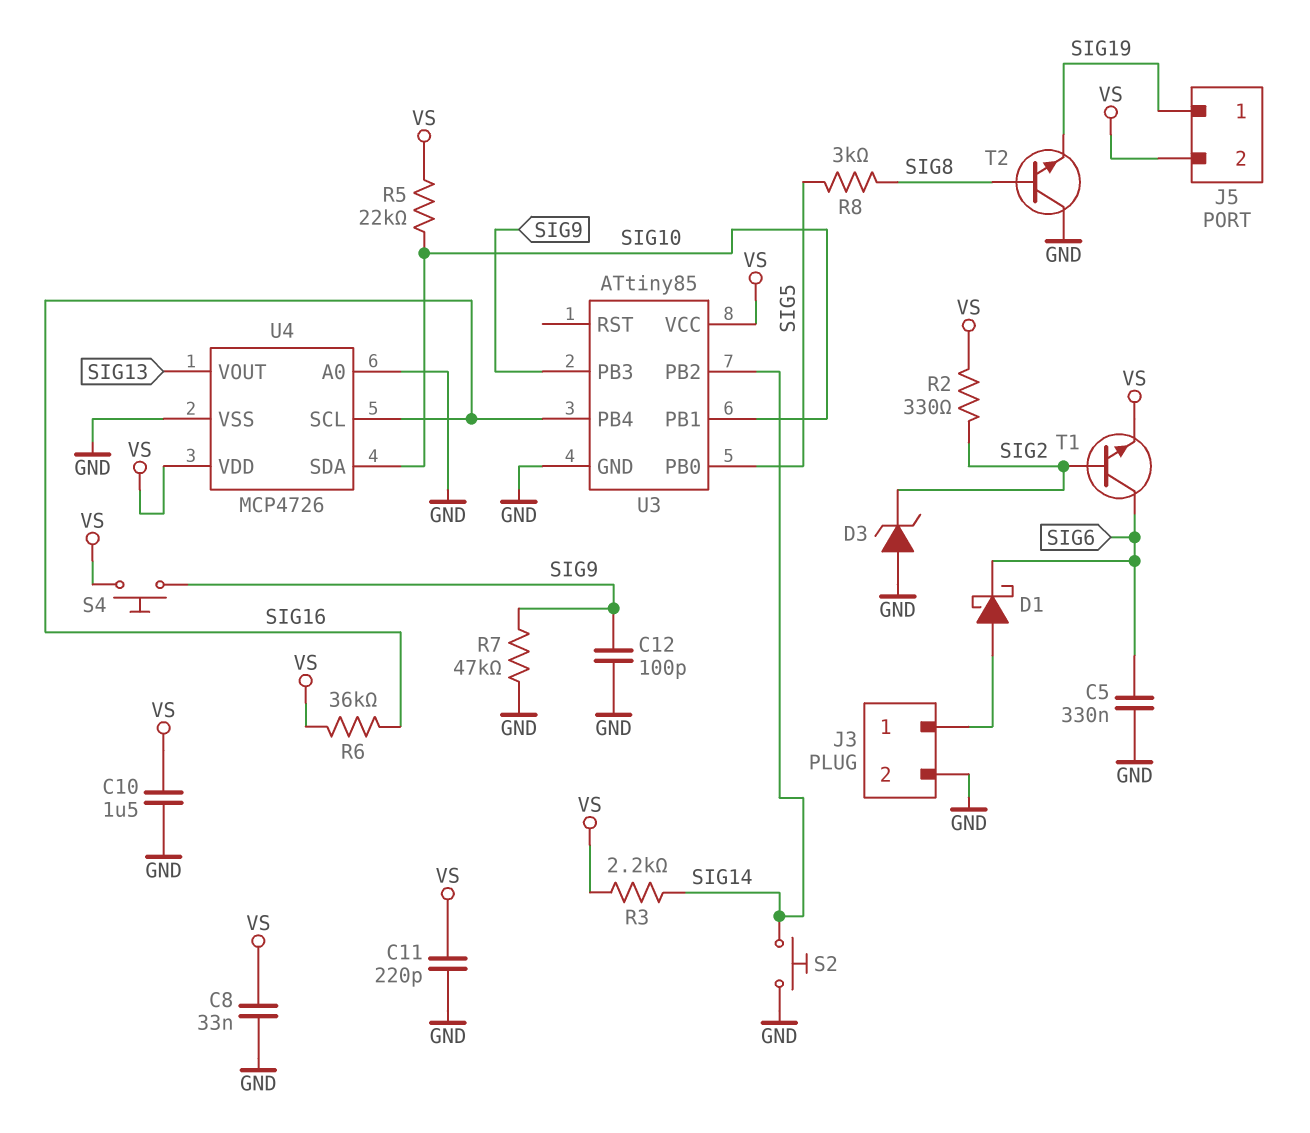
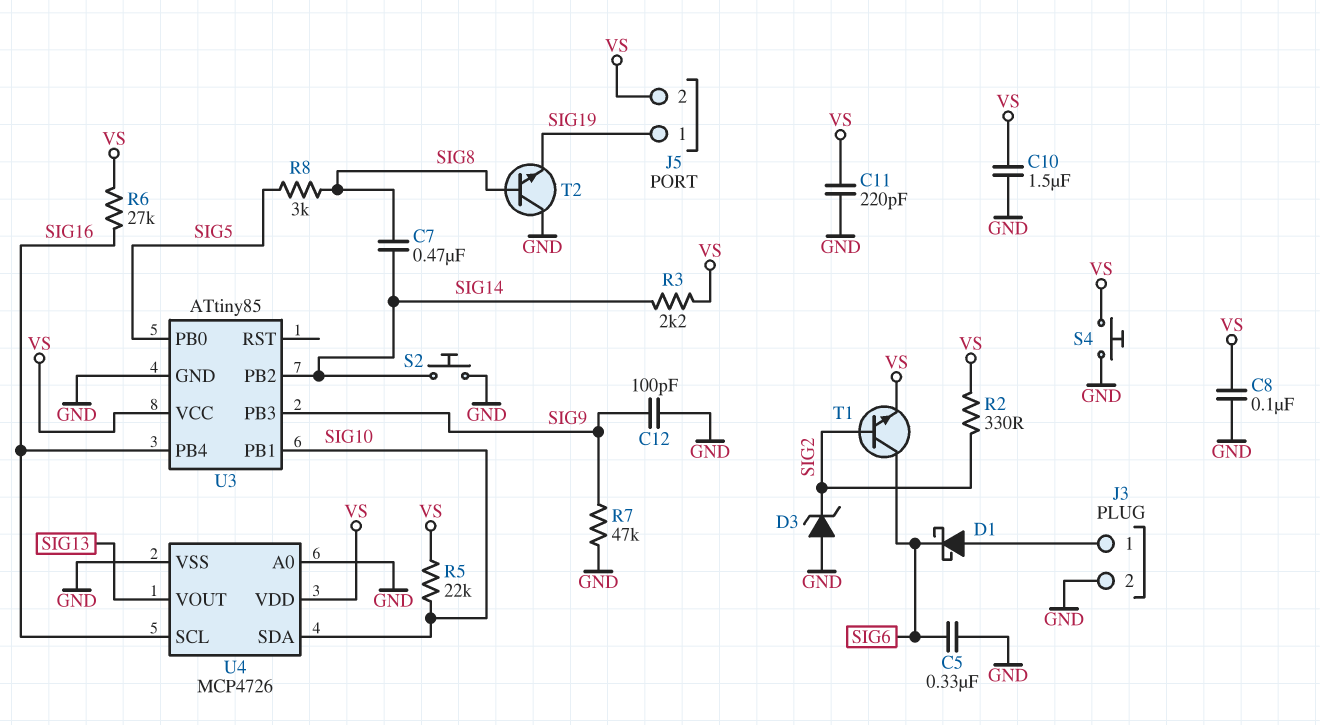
C7: none -> 470nF (SIG8, SIG14)
C8: 33nF (GND, VS) -> 100nF (GND, VS)
R6: 36k (SIG16, VS) -> 27k (SIG16, VS)
S4: button (SIG9, VS) -> button (GND, VS)

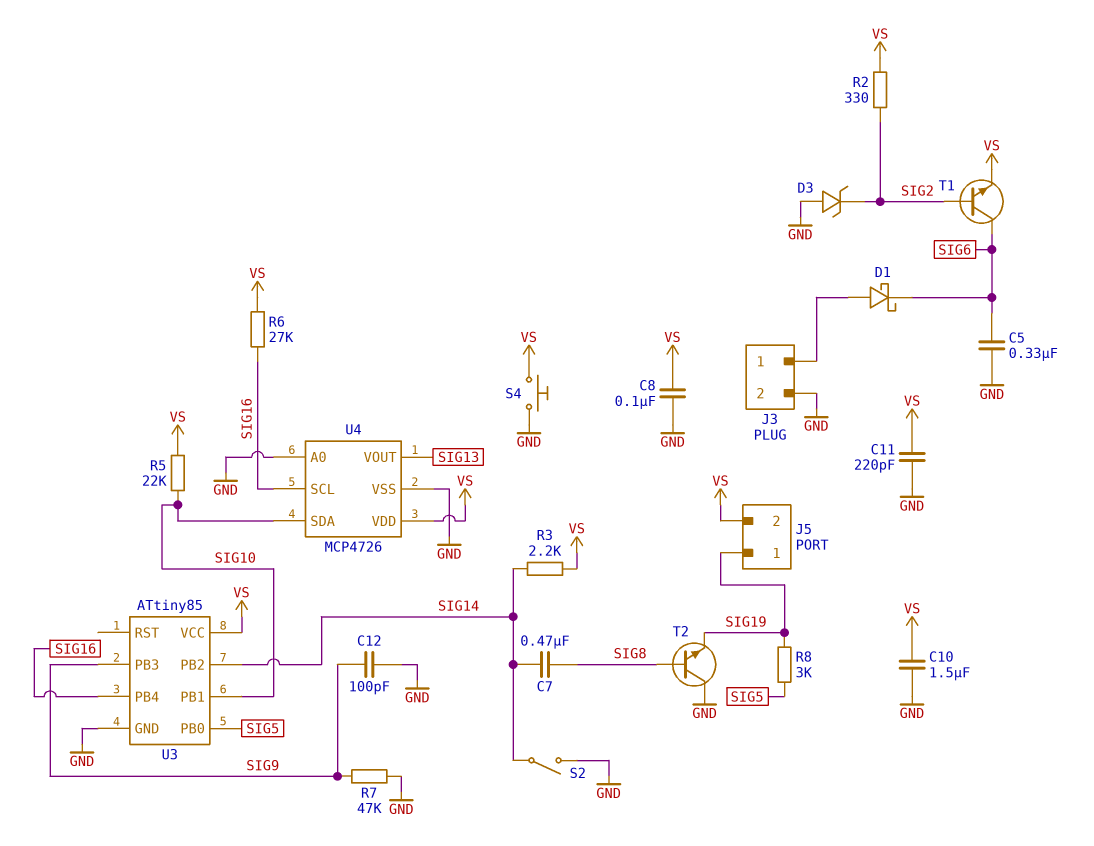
R8: 3k (SIG5, SIG8) -> 3k (SIG5, SIG19)
S2: button (GND, SIG14) -> switch (GND, SIG14)

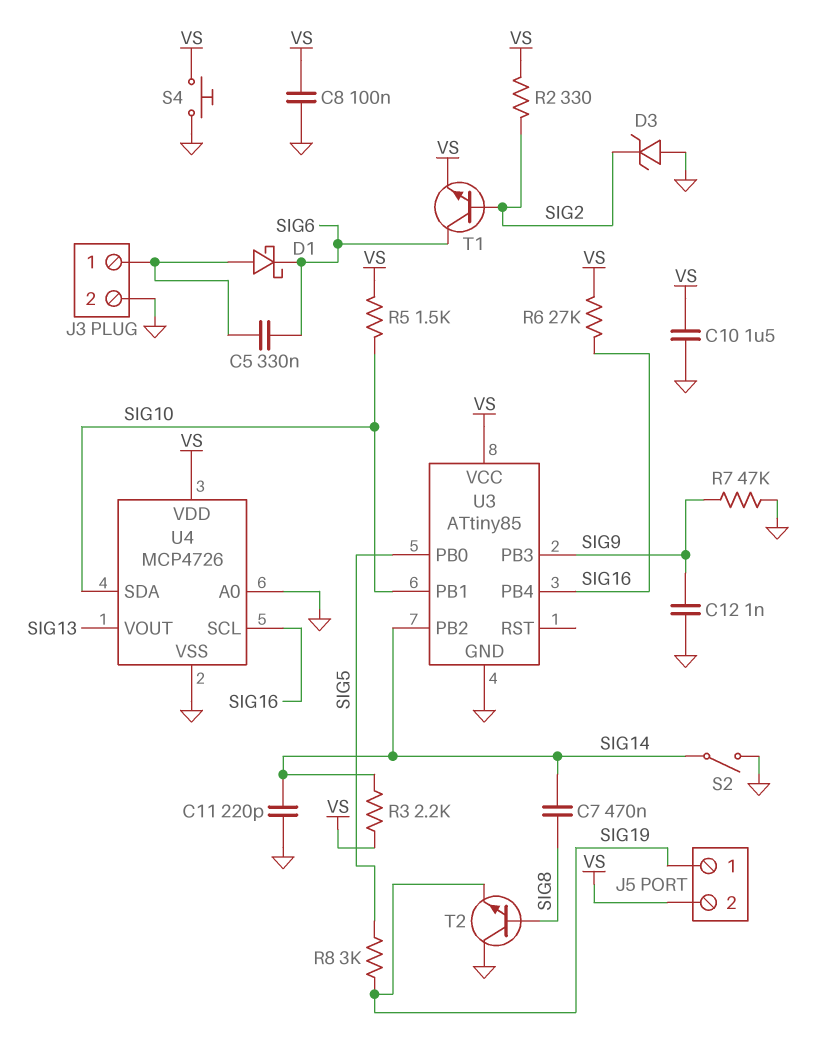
C5: 330nF (GND, SIG6) -> 330nF (J3/1, SIG6)
C11: 220pF (GND, VS) -> 220pF (GND, SIG14)
C12: 100pF (GND, SIG9) -> 1nF (GND, SIG9)
R5: 22k (SIG10, VS) -> 1.5k (SIG10, VS)

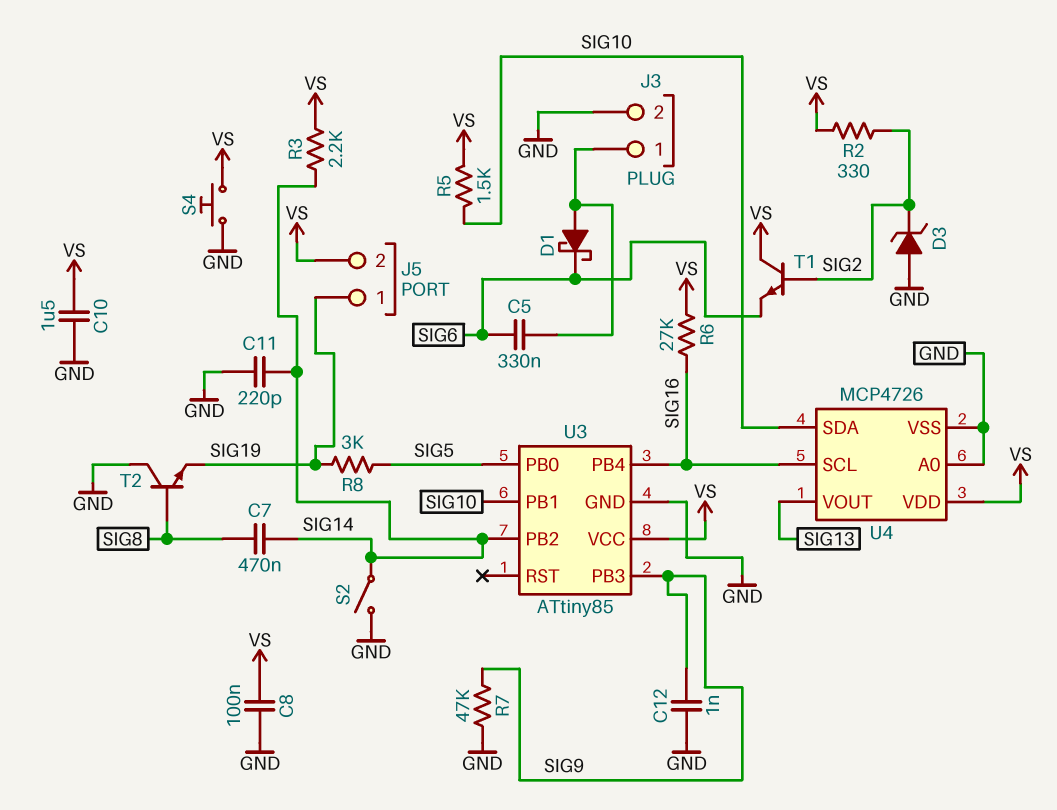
T1: NPN (B SIG2, C SIG6, E VS) -> NPN (B SIG2, C VS, E SIG6)

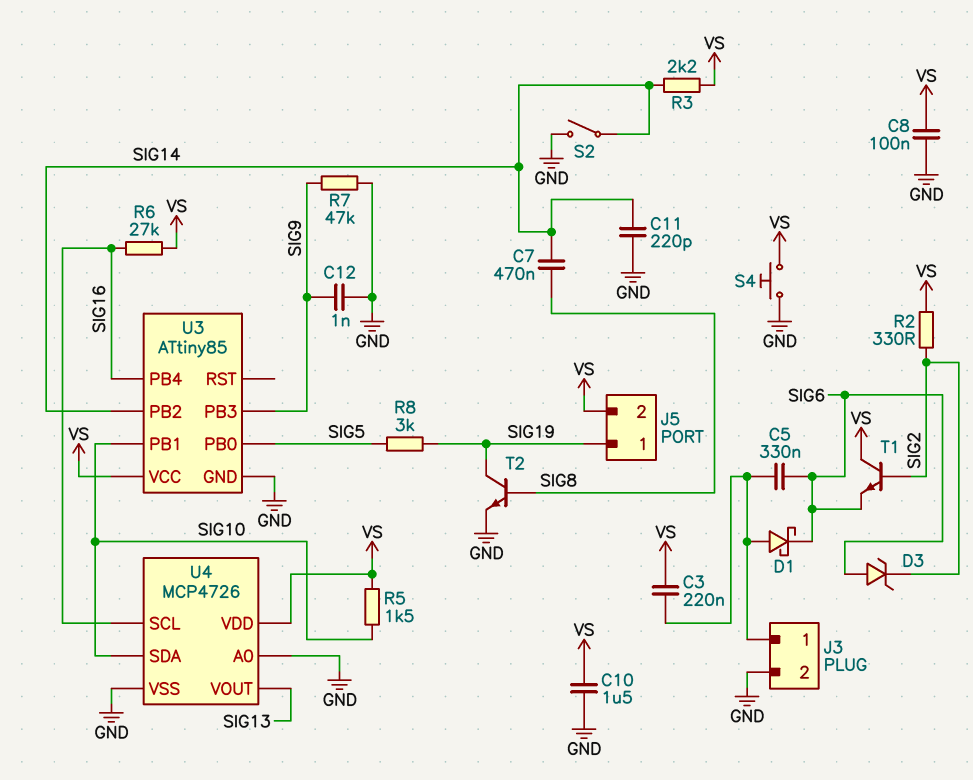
C3: none -> 220nF (J3/1, VS)
D3: zener (A GND, K SIG2) -> zener (A SIG6, K SIG2)
T2: NPN (B SIG8, C GND, E SIG19) -> NPN (B SIG8, C SIG19, E GND)

